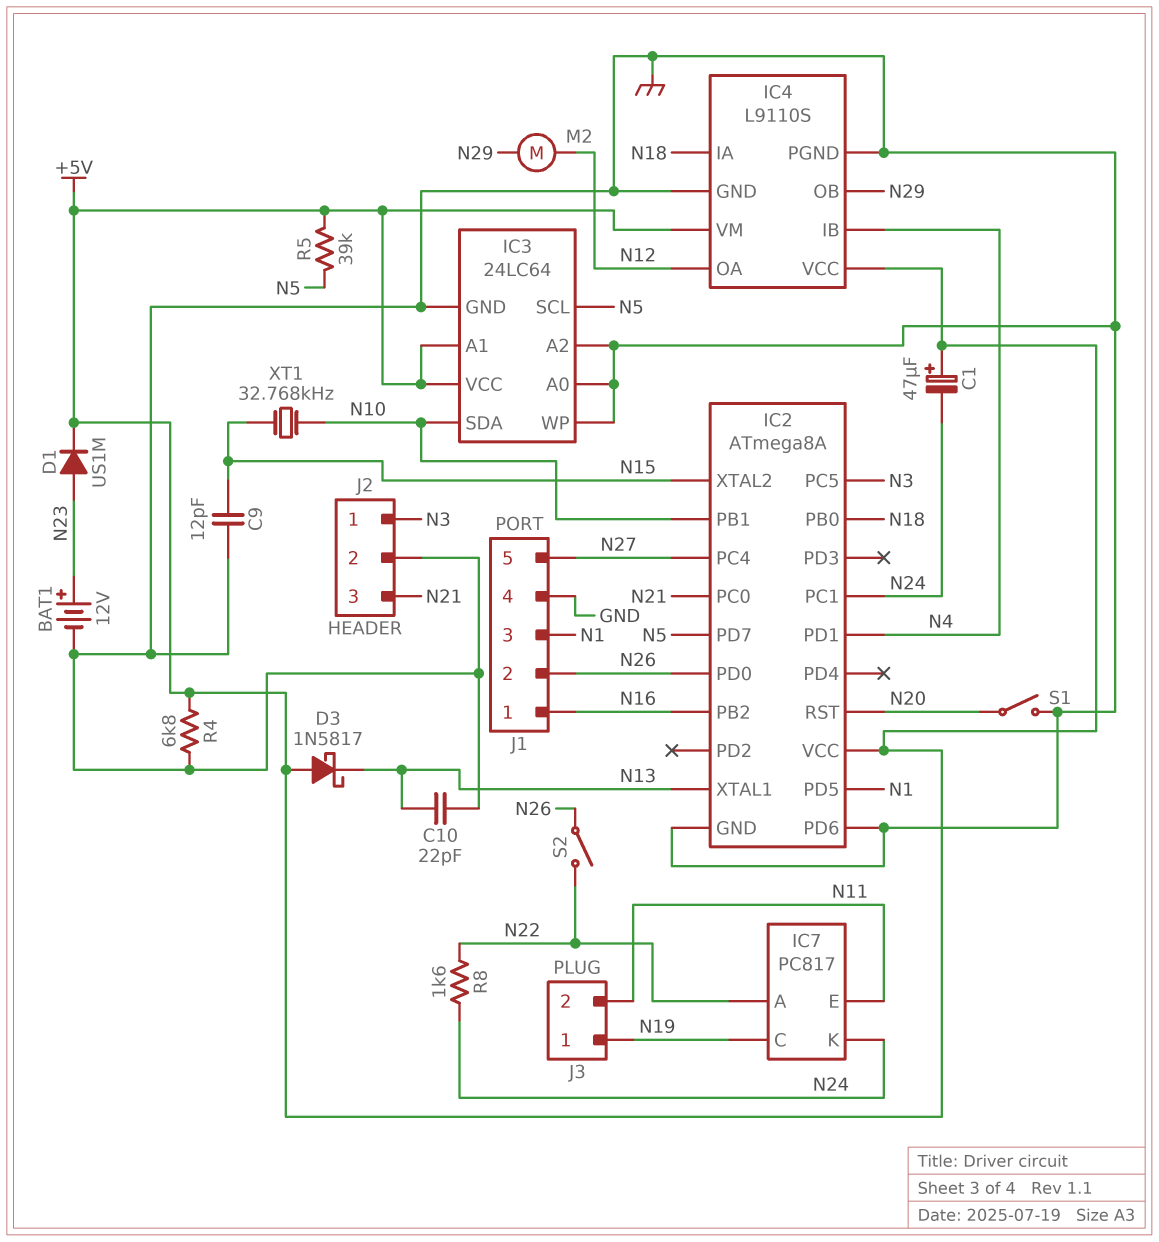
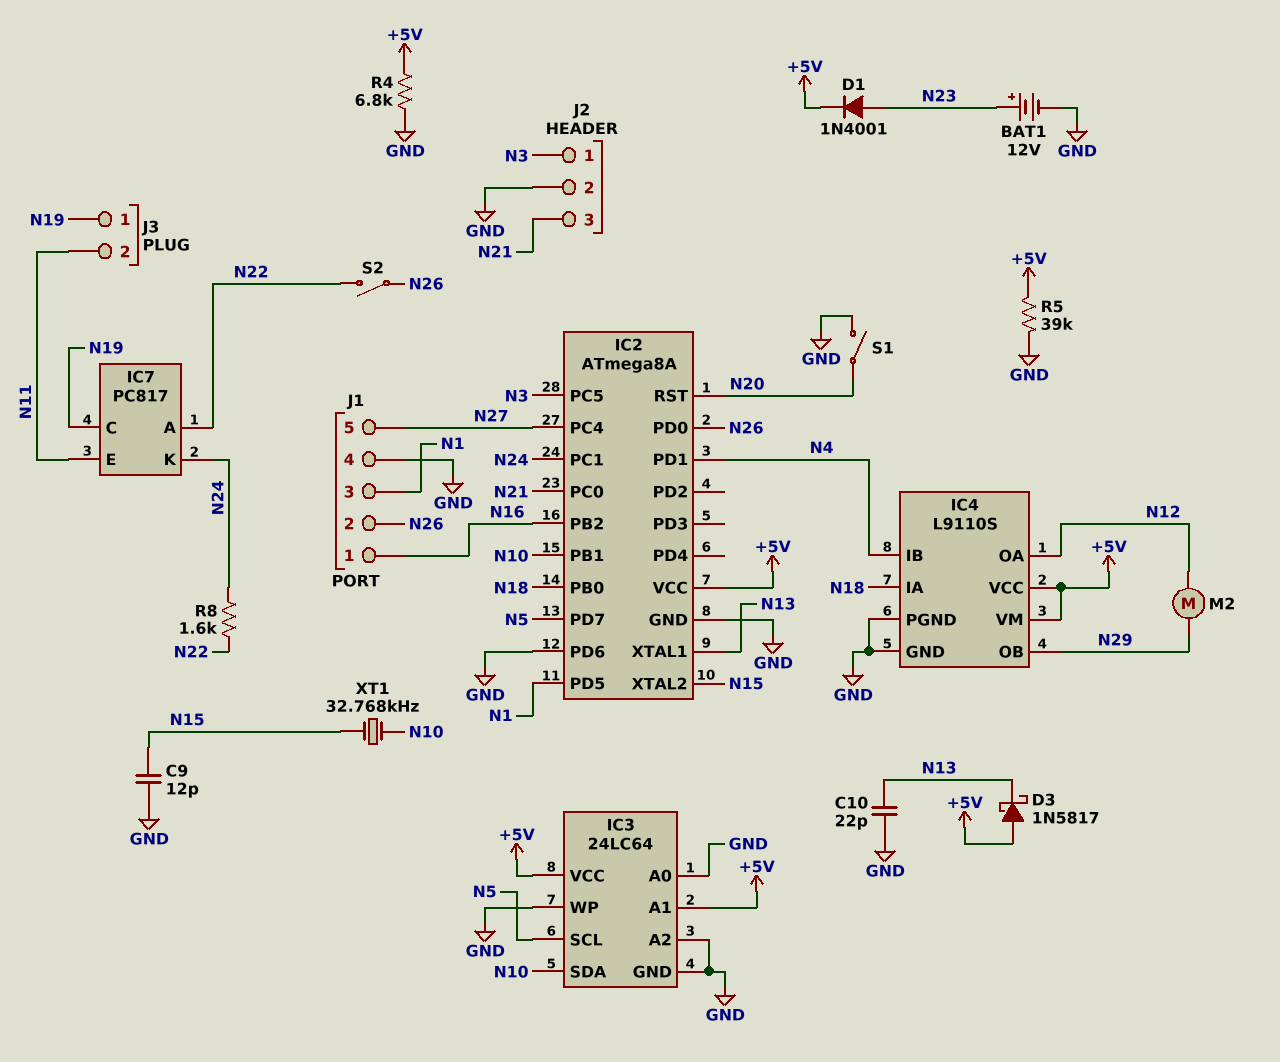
C1: 47uF (plus +5V, minus N24) -> none
D1: diode US1M (A N23, K +5V) -> diode 1N4001 (A N23, K +5V)
R5: 39k (+5V, N5) -> 39k (+5V, GND)

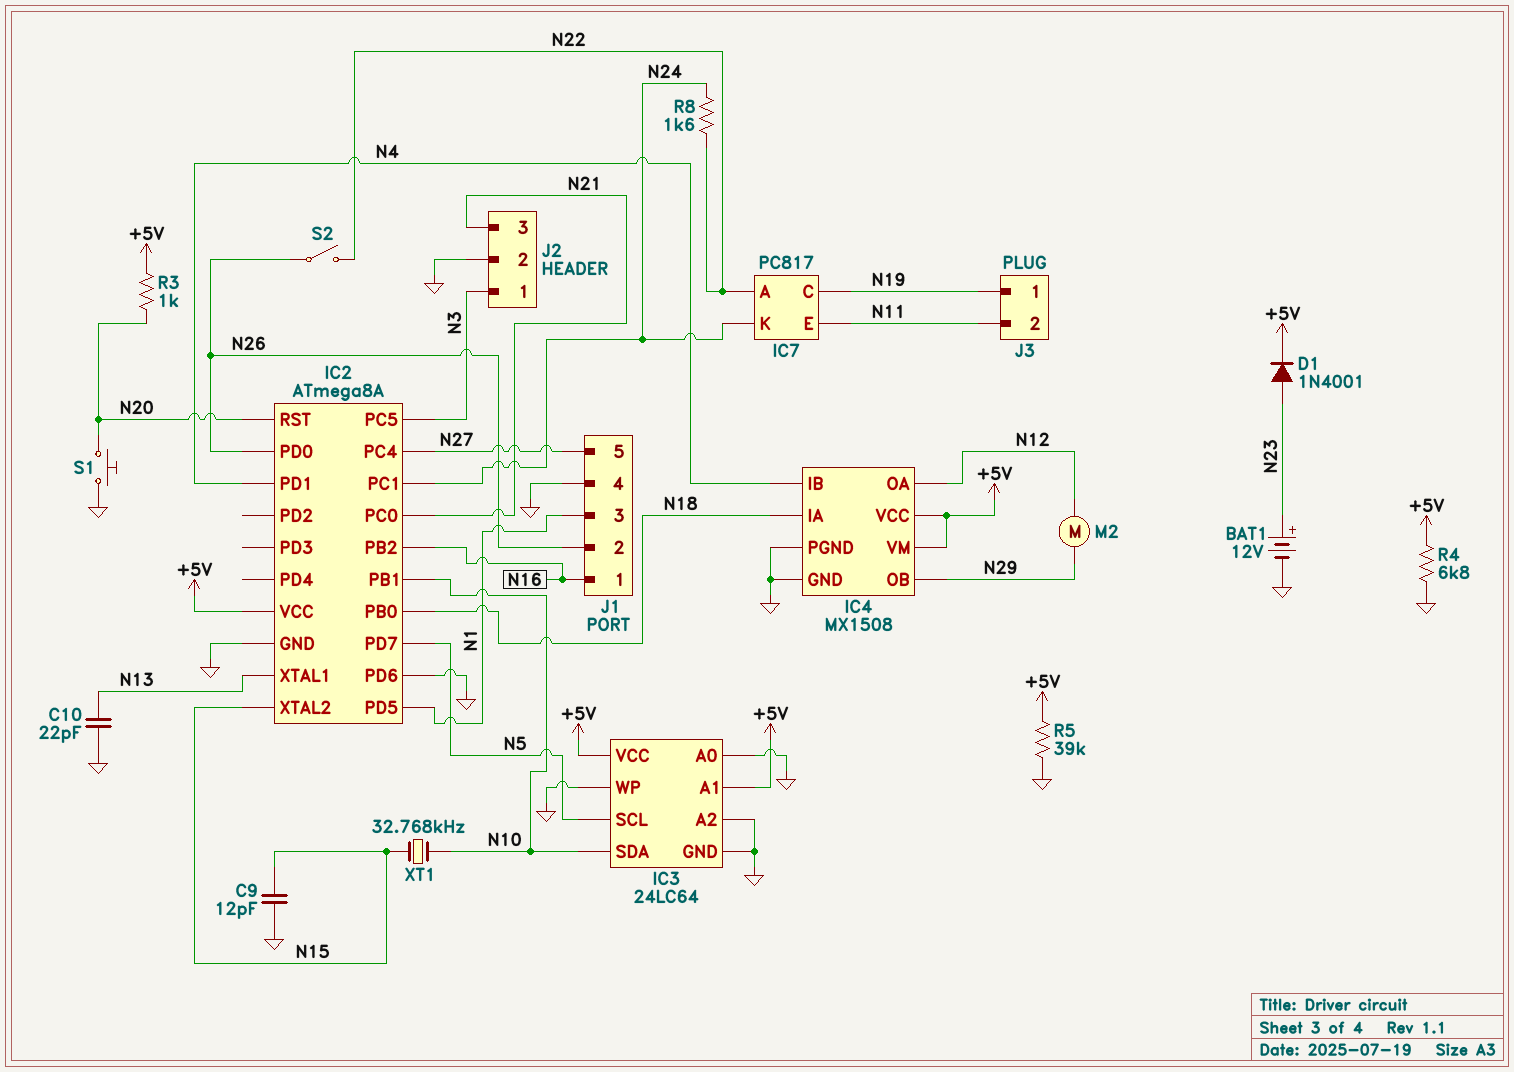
D3: schottky 1N5817 (A +5V, K N13) -> none
IC4: L9110S -> MX1508
R3: none -> 1k (+5V, N20)
S1: switch (GND, N20) -> button (GND, N20)

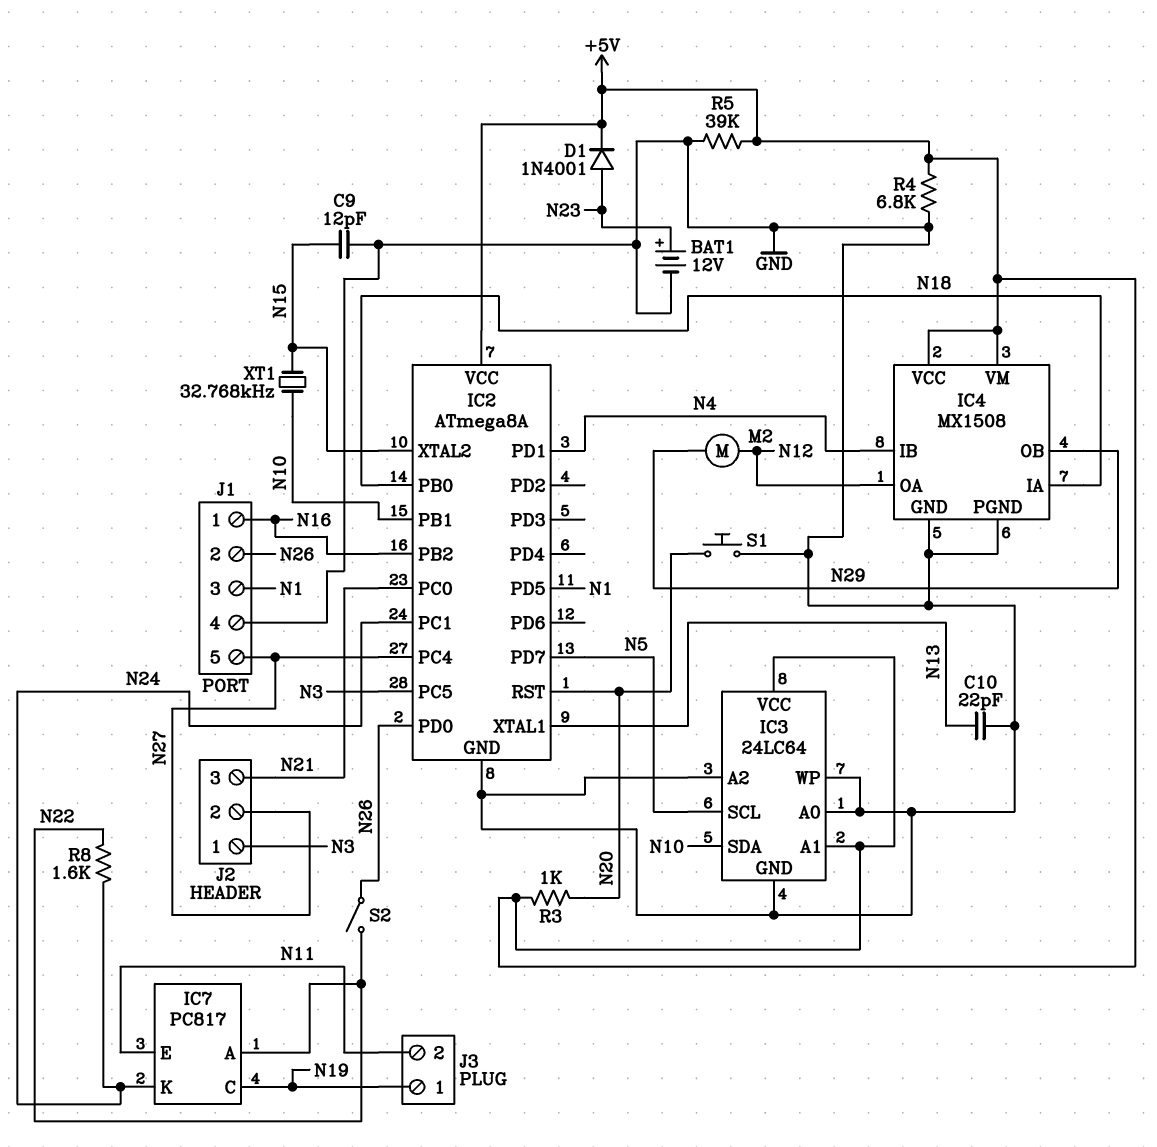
IC2 pin PD6: GND -> none
J2 pin 2: GND -> N27

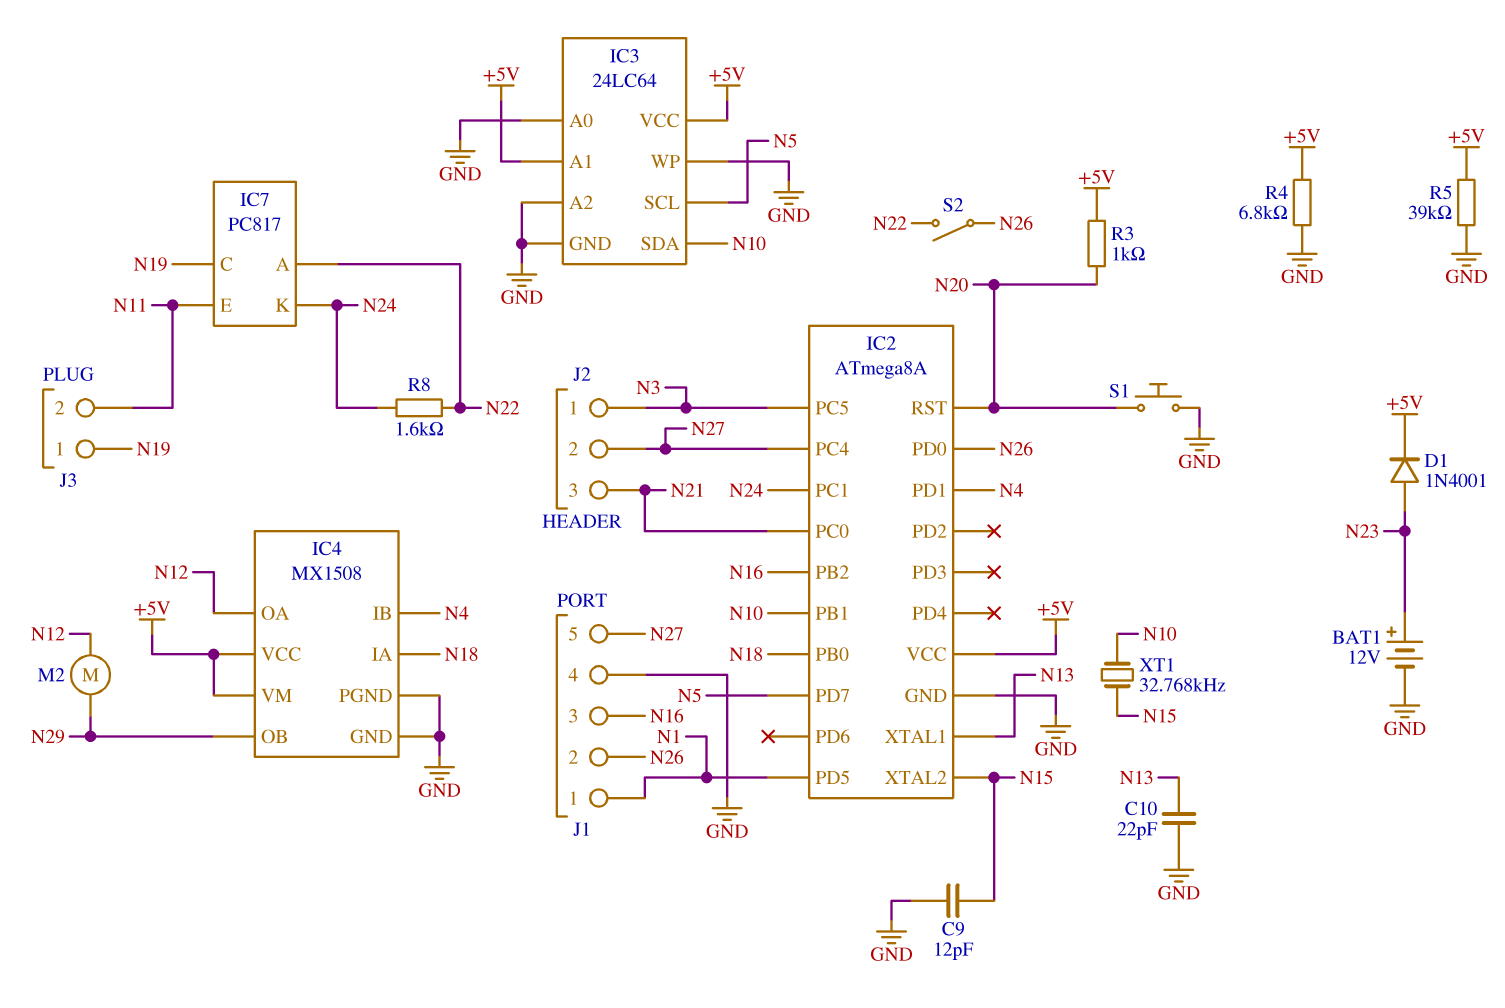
J1 pin 1: N16 -> N1
J1 pin 3: N1 -> N16

